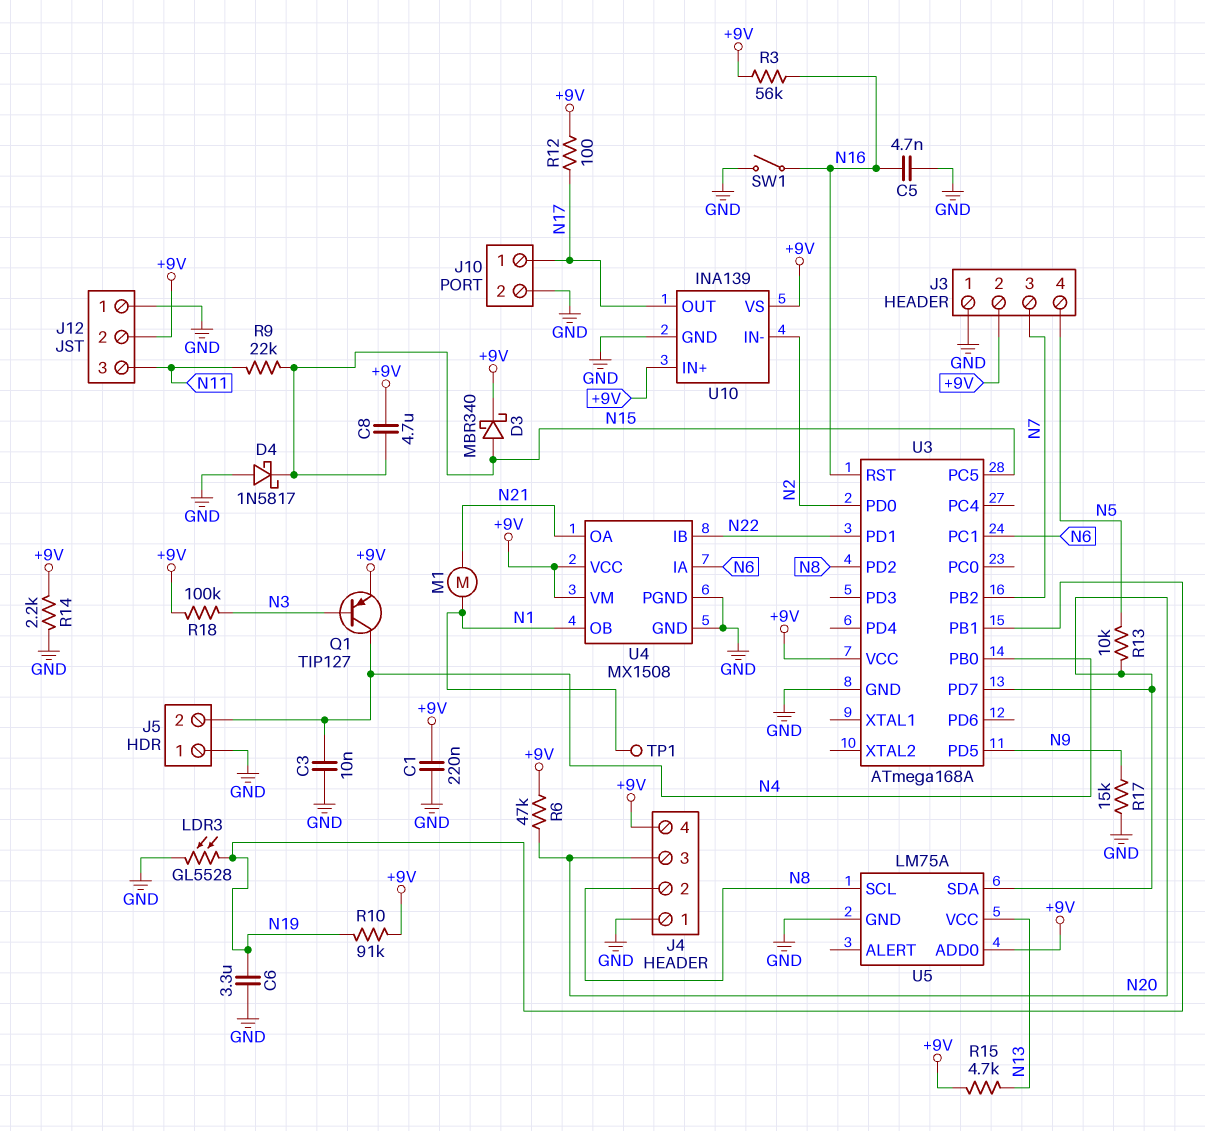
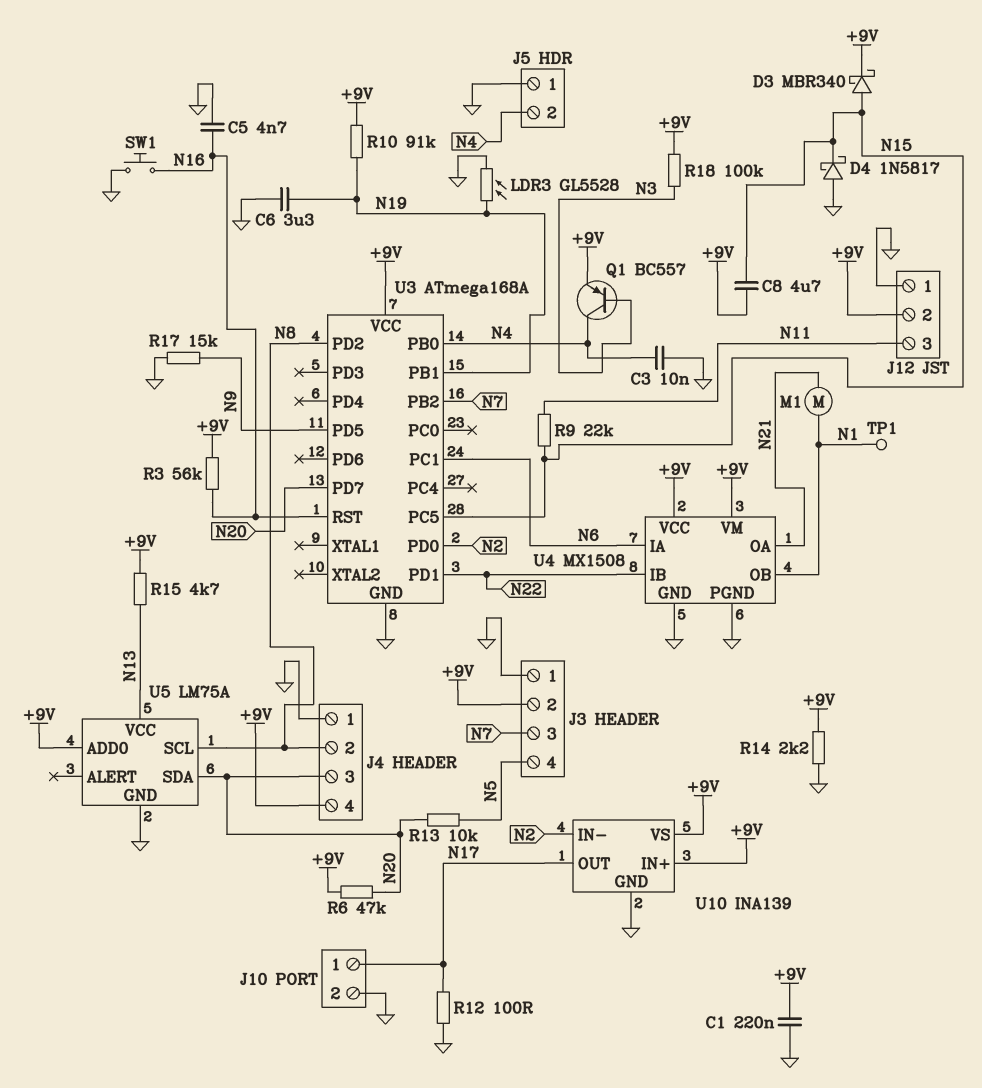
Q1: PNP TIP127 (B N3, C N4, E +9V) -> PNP BC557 (B N3, C N4, E +9V)
R12: 100 (+9V, N17) -> 100 (GND, N17)
SW1: switch (GND, N16) -> button (GND, N16)

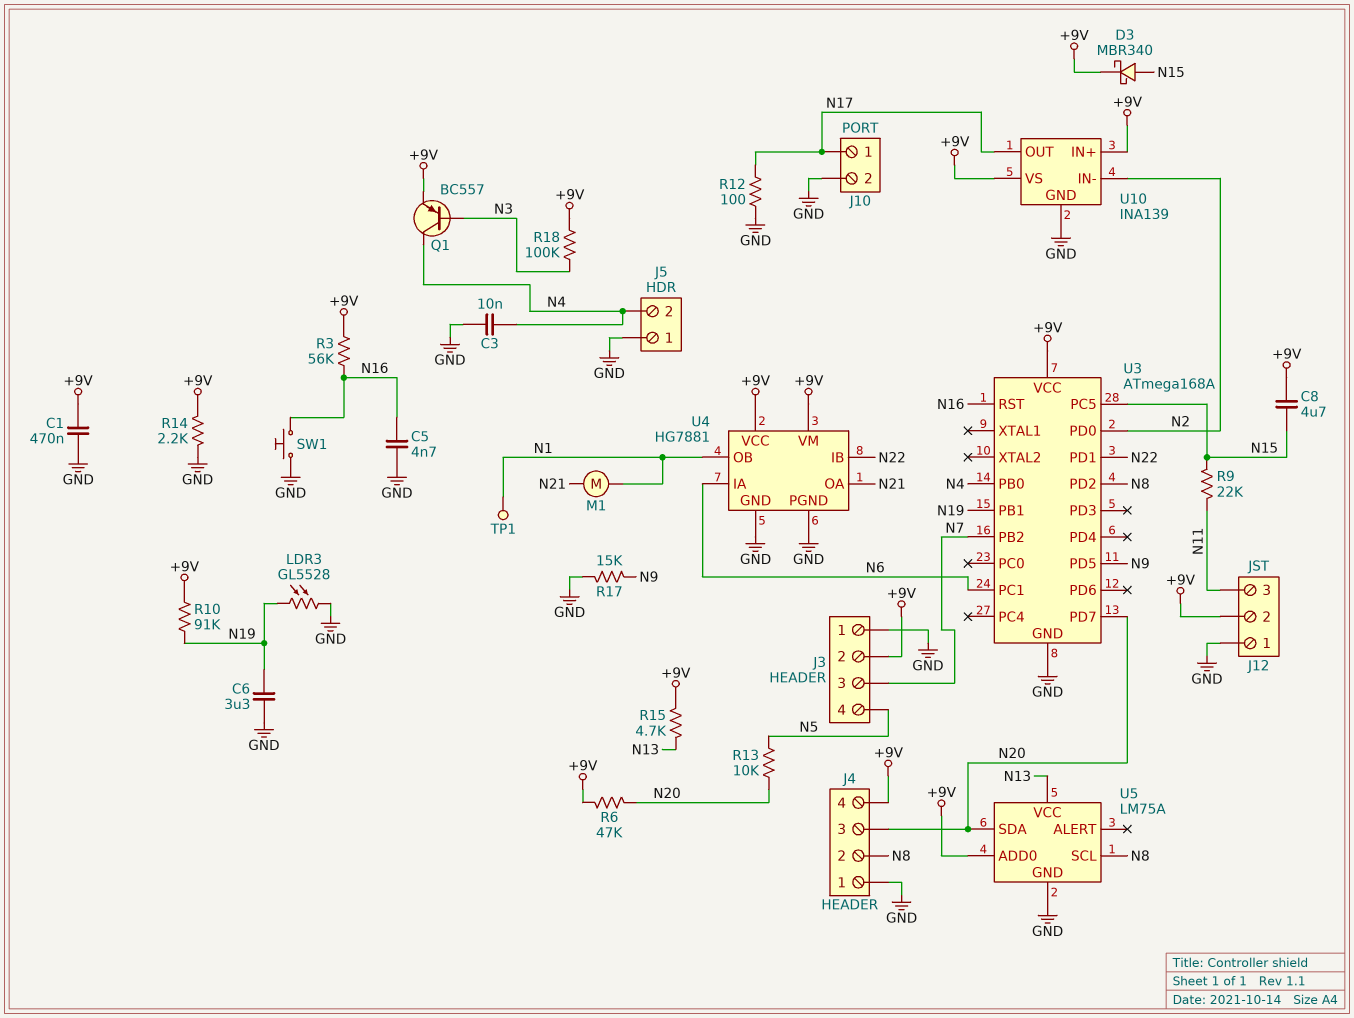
C1: 220nF (+9V, GND) -> 470nF (+9V, GND)
D4: schottky 1N5817 (A GND, K N15) -> none
U4: MX1508 -> HG7881

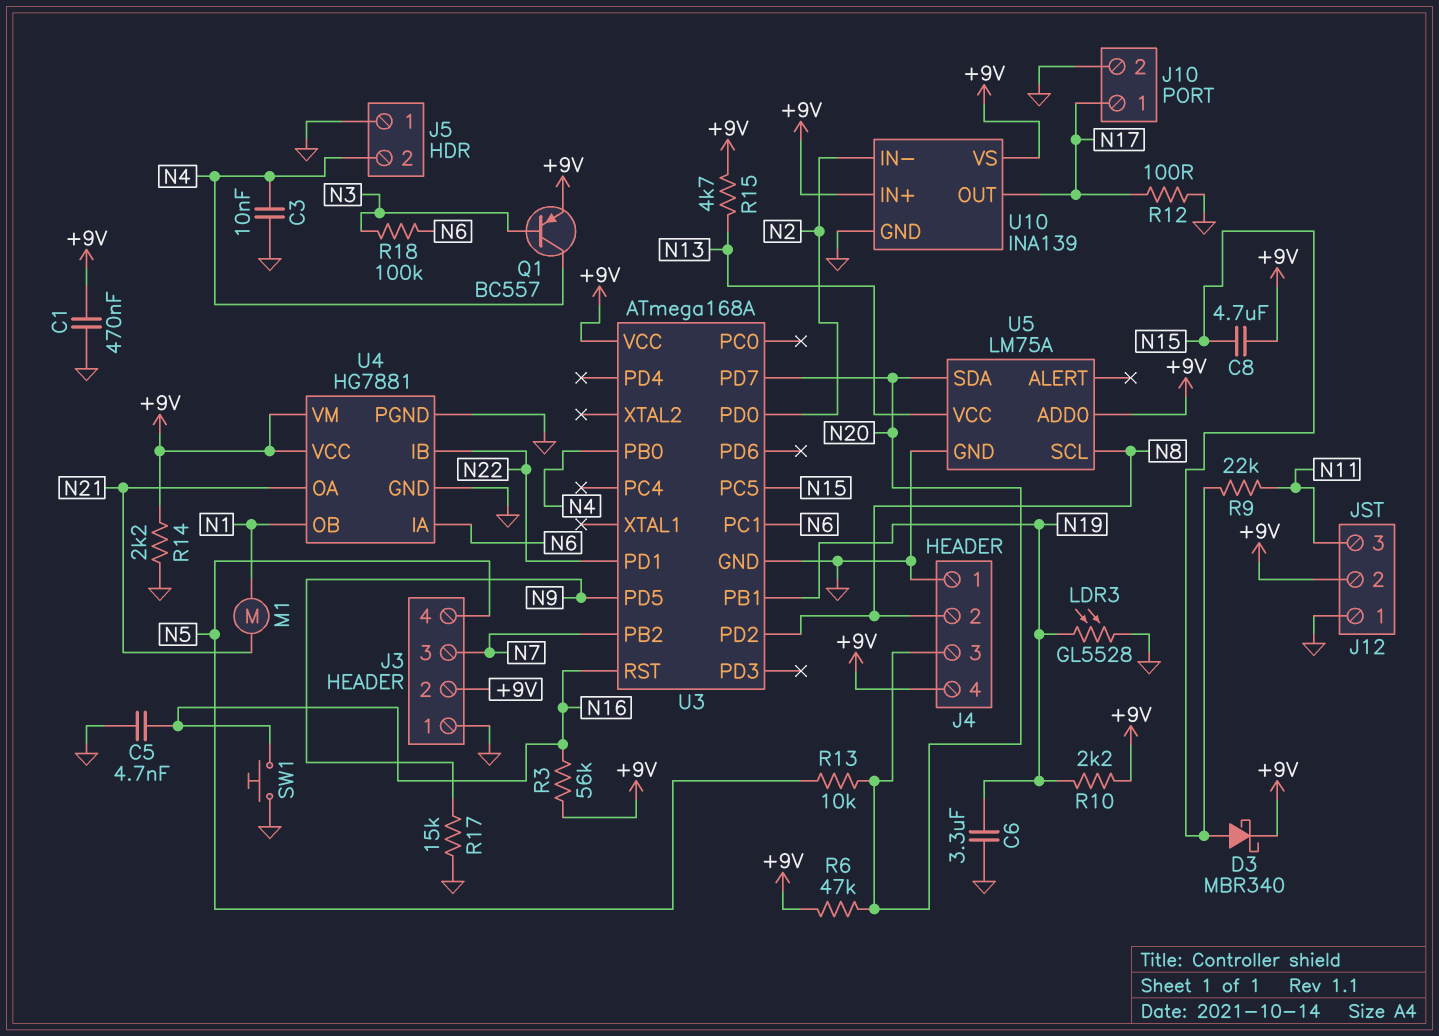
R10: 91k (+9V, N19) -> 2.2k (+9V, N19)
R18: 100k (+9V, N3) -> 100k (N3, N6)
TP1: test point (N1) -> none

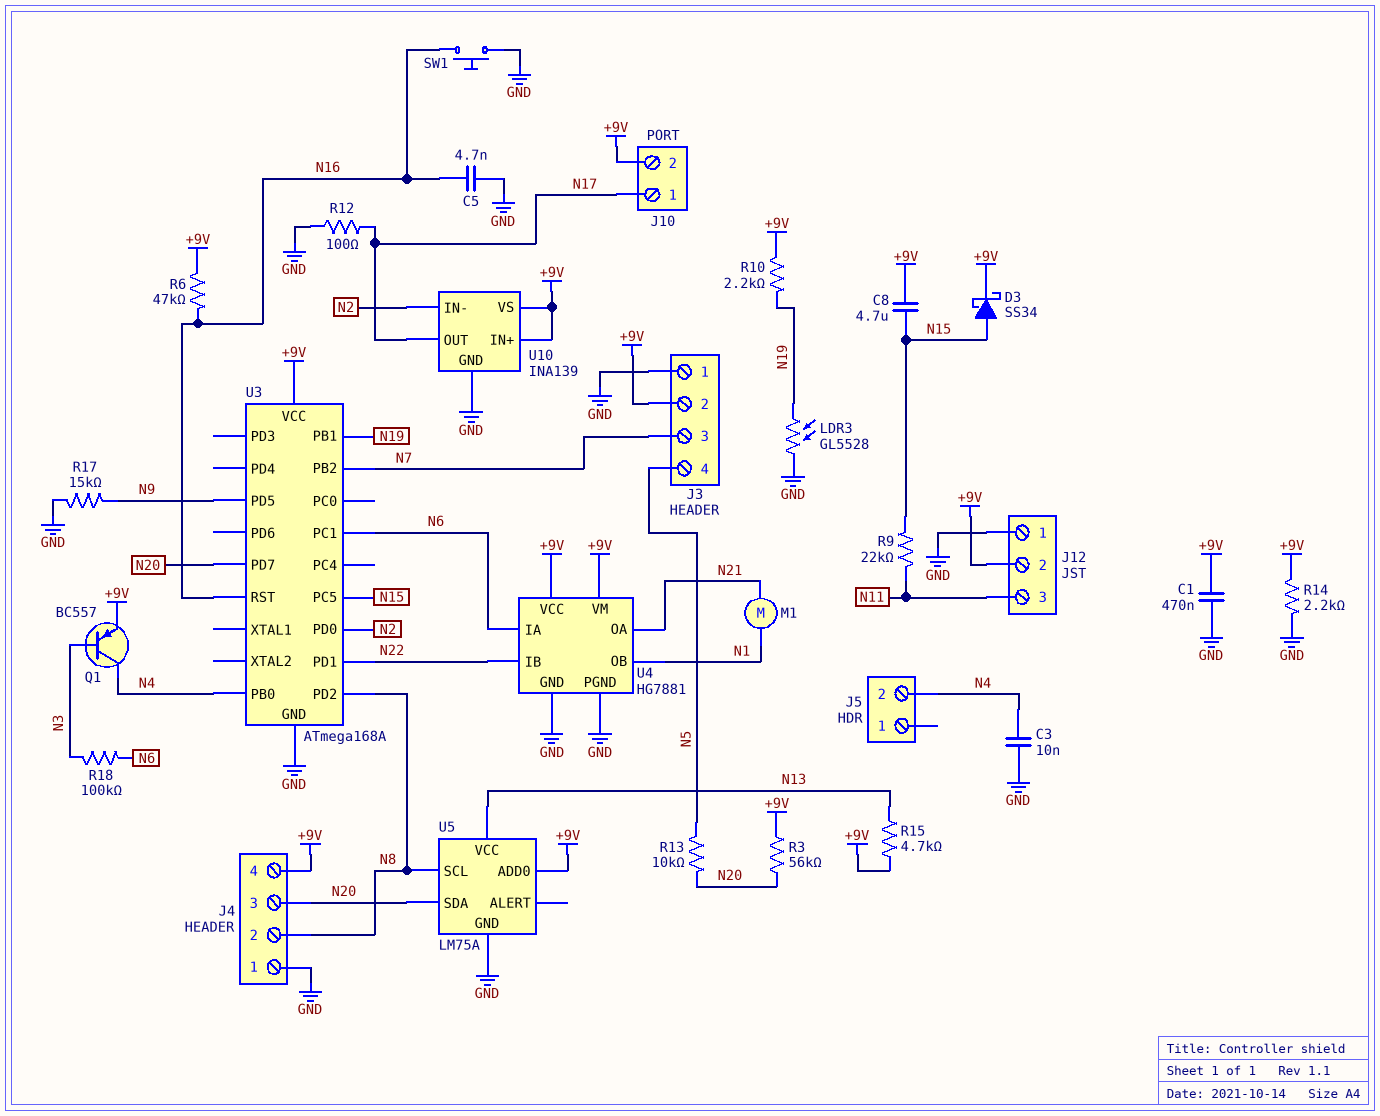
C6: 3.3uF (GND, N19) -> none
D3: schottky MBR340 (A N15, K +9V) -> schottky SS34 (A N15, K +9V)
J5 pin 1: GND -> none
J10 pin 2: GND -> +9V
R3: 56k (+9V, N16) -> 56k (+9V, N20)
R6: 47k (+9V, N20) -> 47k (+9V, N16)

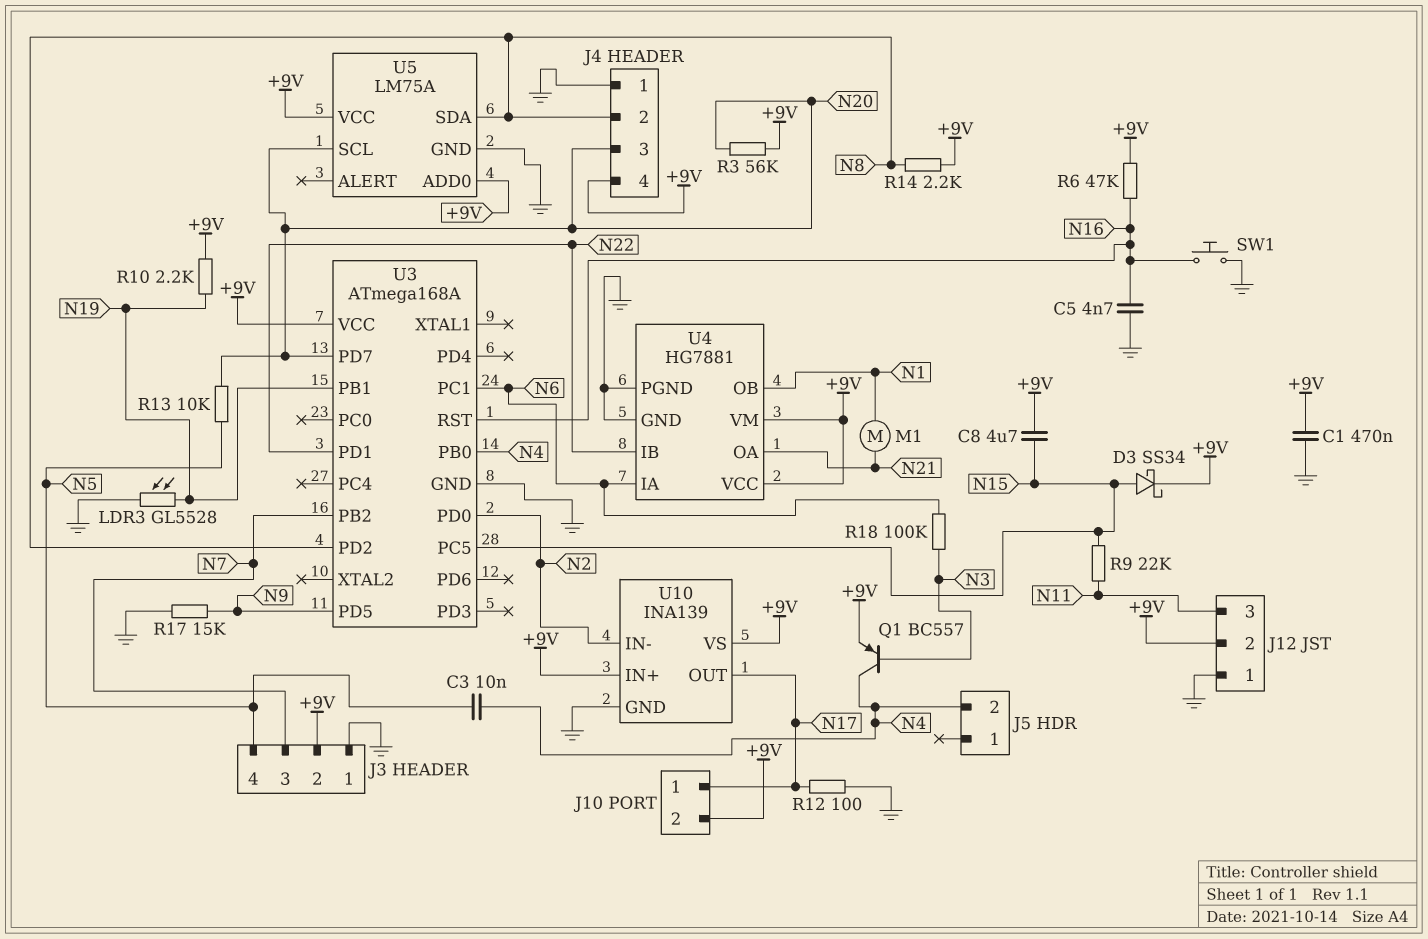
C3: 10nF (GND, N4) -> 10nF (N4, N5)
R14: 2.2k (+9V, GND) -> 2.2k (+9V, N8)
R15: 4.7k (+9V, N13) -> none
U5 pin SCL: N8 -> N20
U5 pin SDA: N20 -> N8
U5 pin VCC: N13 -> +9V

